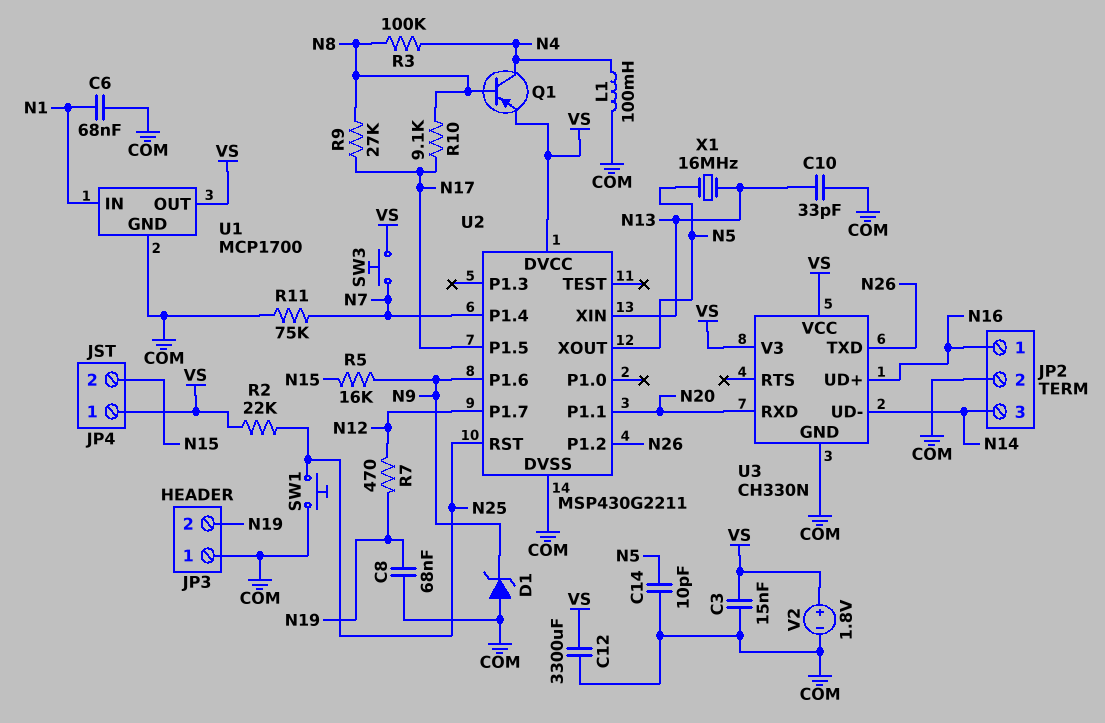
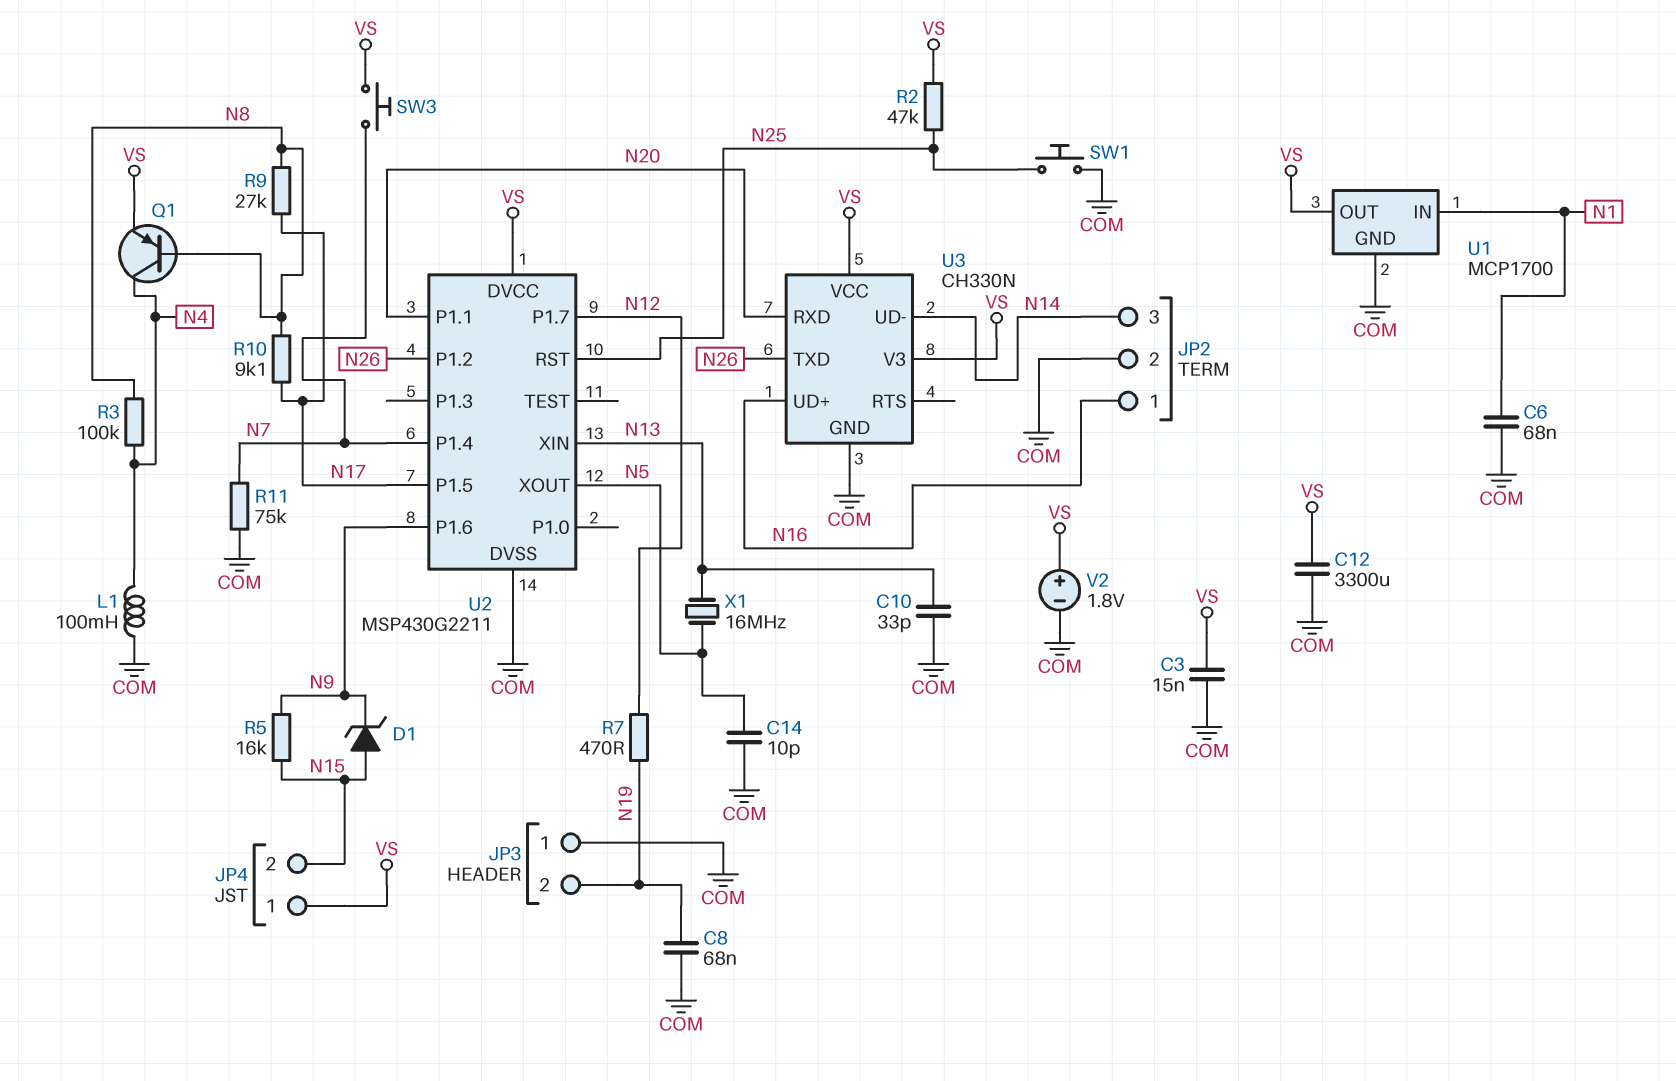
D1: zener (A COM, K N9) -> zener (A N15, K N9)
R2: 22k (N25, VS) -> 47k (N25, VS)

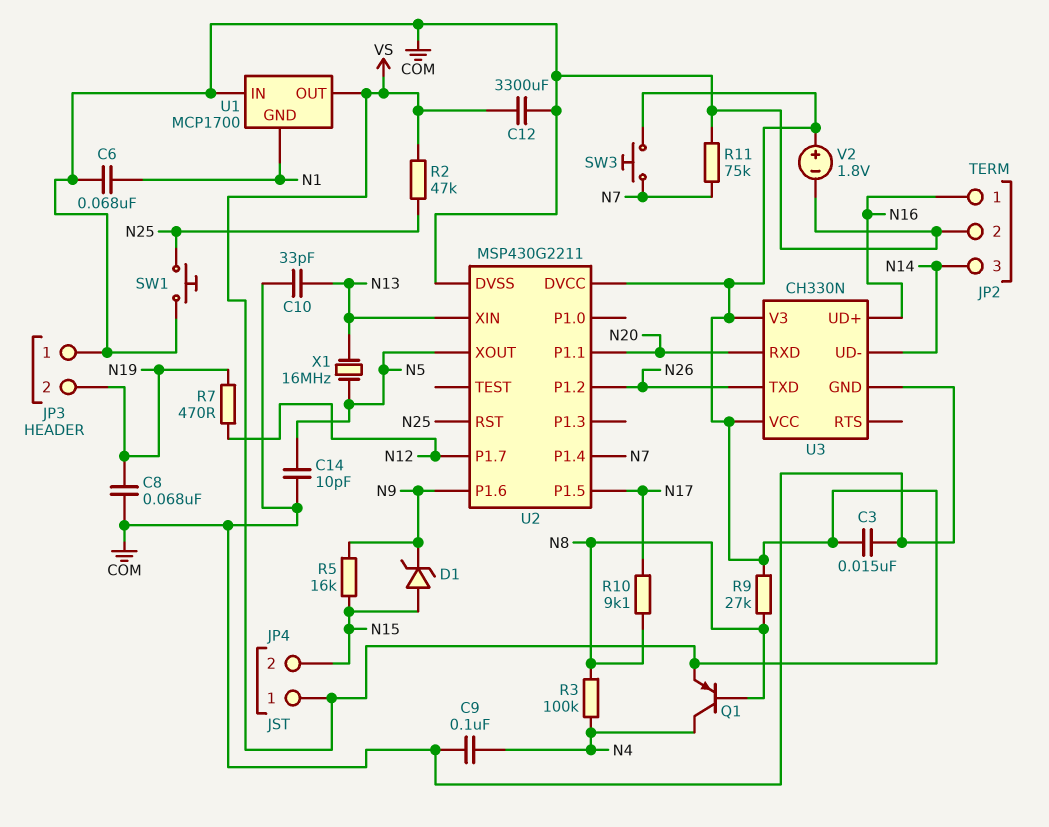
C9: none -> 100nF (COM, N4)
L1: 100mH (COM, N4) -> none
R9: 27k (N8, N17) -> 27k (N8, VS)
U1 pin GND: COM -> N1
U1 pin IN: N1 -> COM

